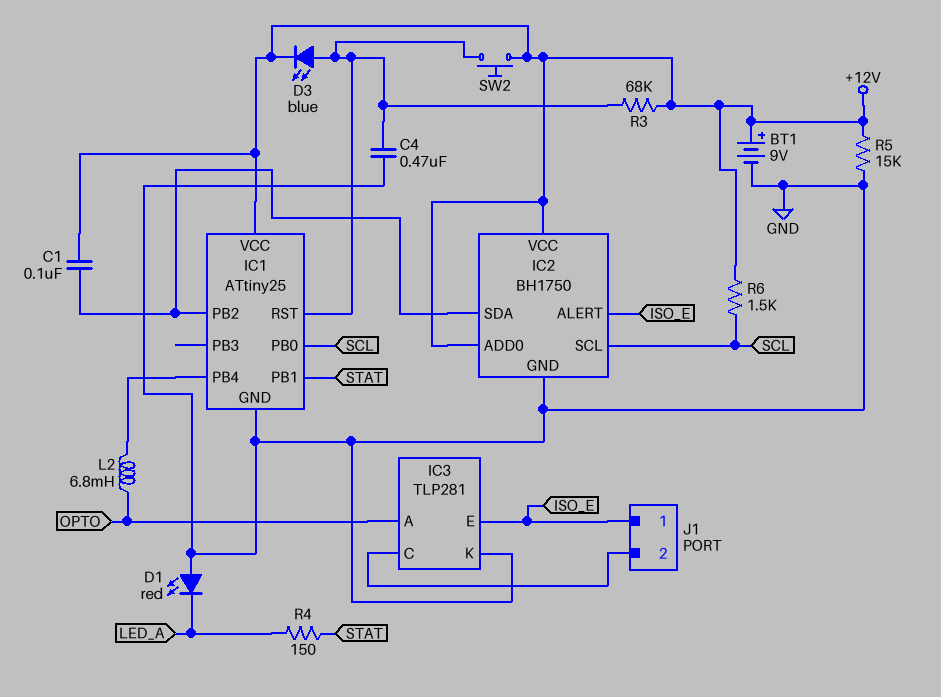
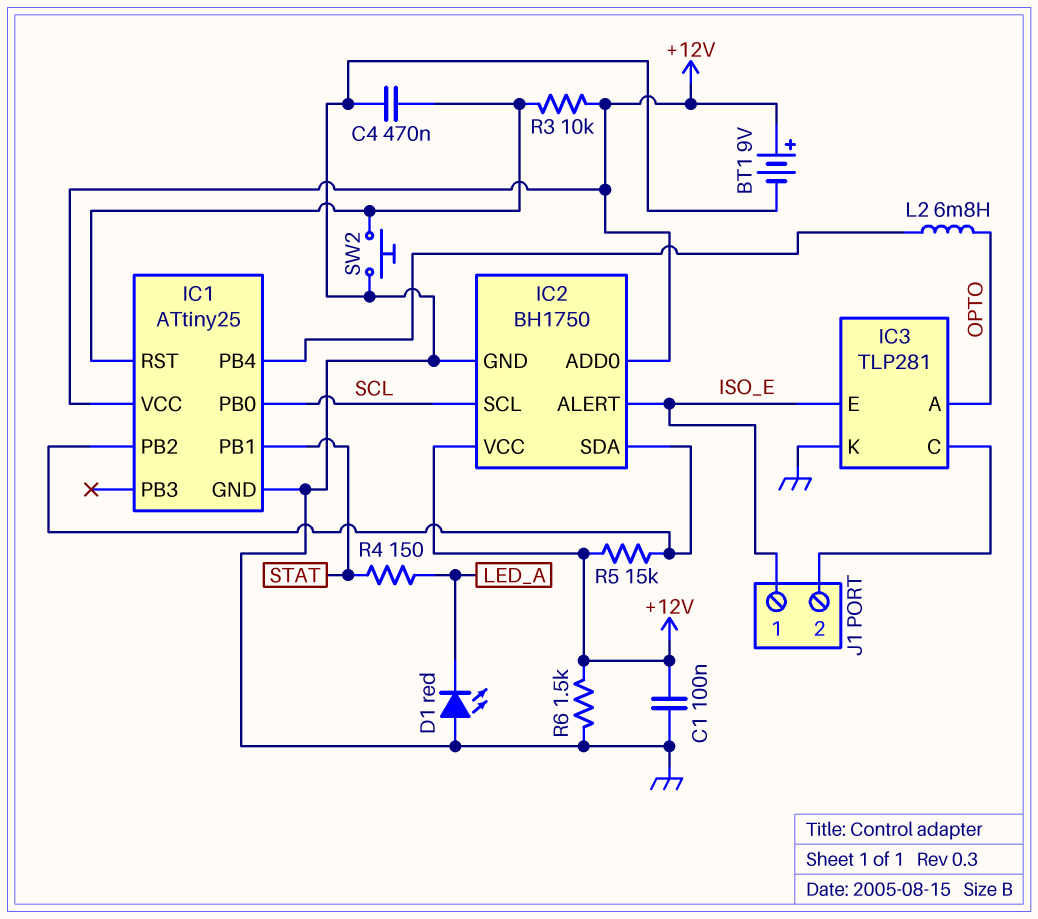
C1: 100nF (+12V, IC1/PB2) -> 100nF (+12V, GND)
D3: LED blue (A IC1/RST, K +12V) -> none
R3: 68k (+12V, IC1/RST) -> 10k (+12V, IC1/RST)
R5: 15k (+12V, GND) -> 15k (+12V, IC1/PB2)
R6: 1.5k (+12V, SCL) -> 1.5k (+12V, GND)
SW2: button (+12V, IC1/RST) -> button (GND, IC1/RST)

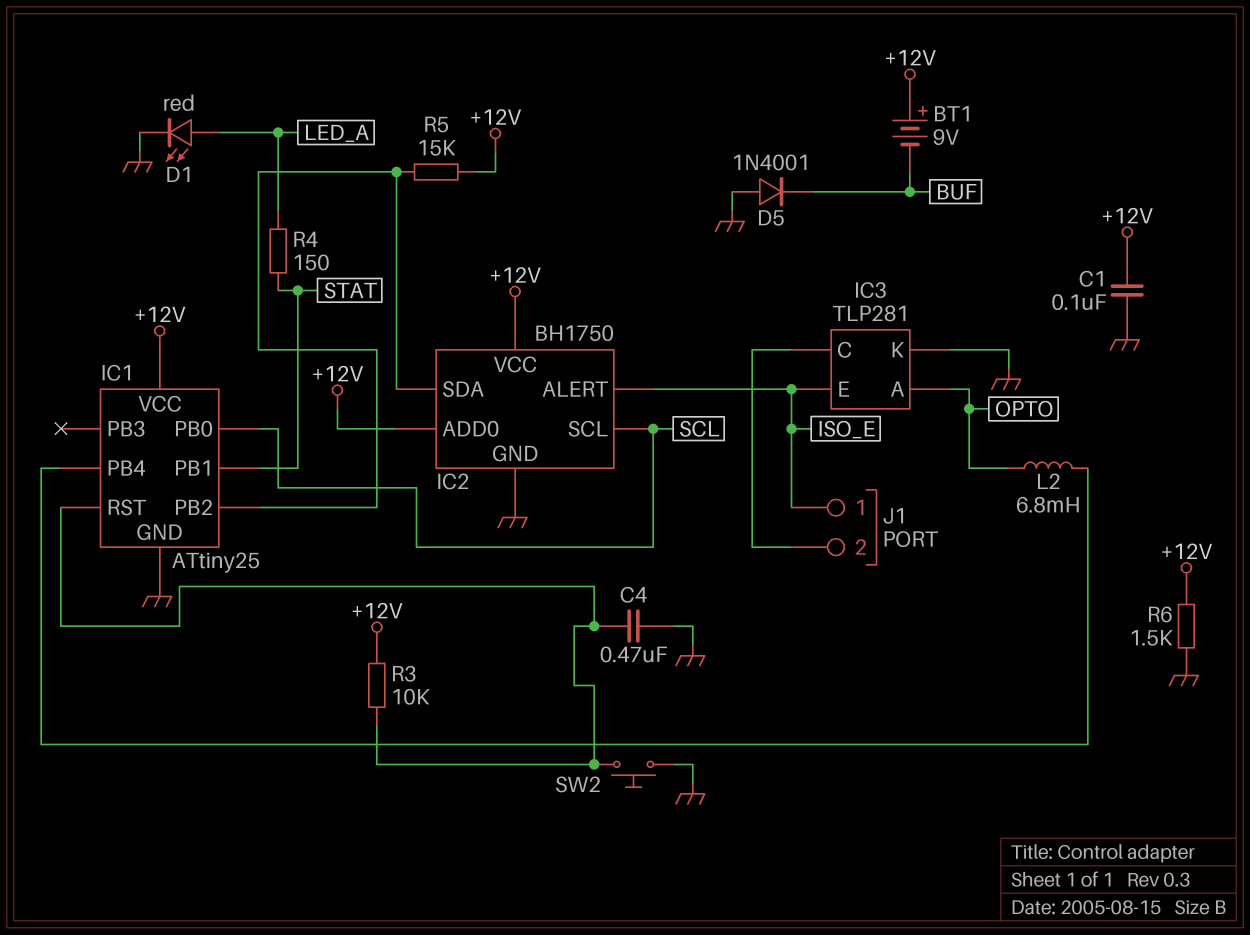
BT1: 9V (plus +12V, minus GND) -> 9V (plus +12V, minus BUF)
D1: LED red (A GND, K LED_A) -> LED red (A LED_A, K GND)
D5: none -> diode 1N4001 (A GND, K BUF)

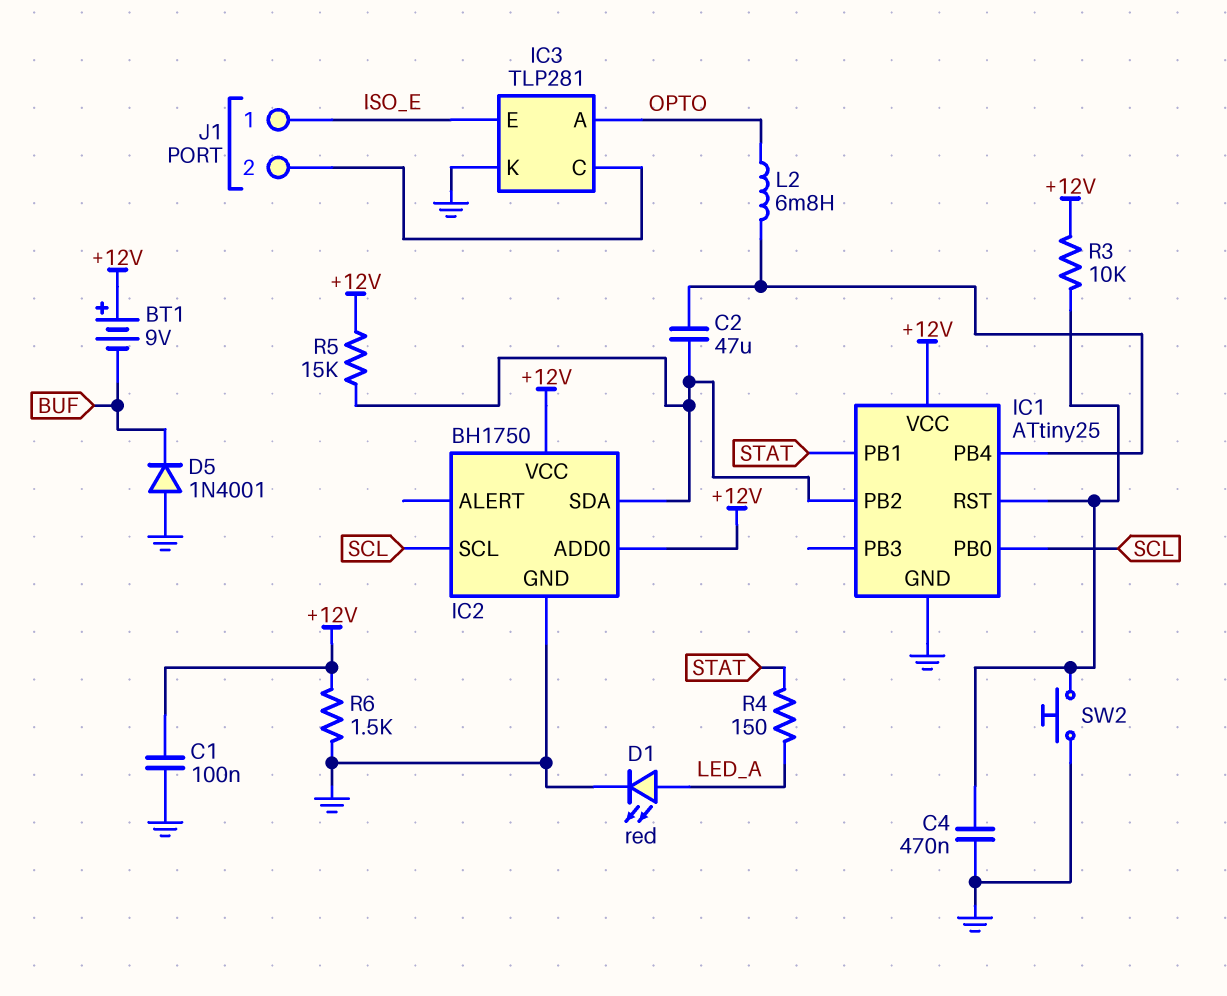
C2: none -> 47uF (IC1/PB2, IC1/PB4)
IC2 pin ALERT: ISO_E -> none

